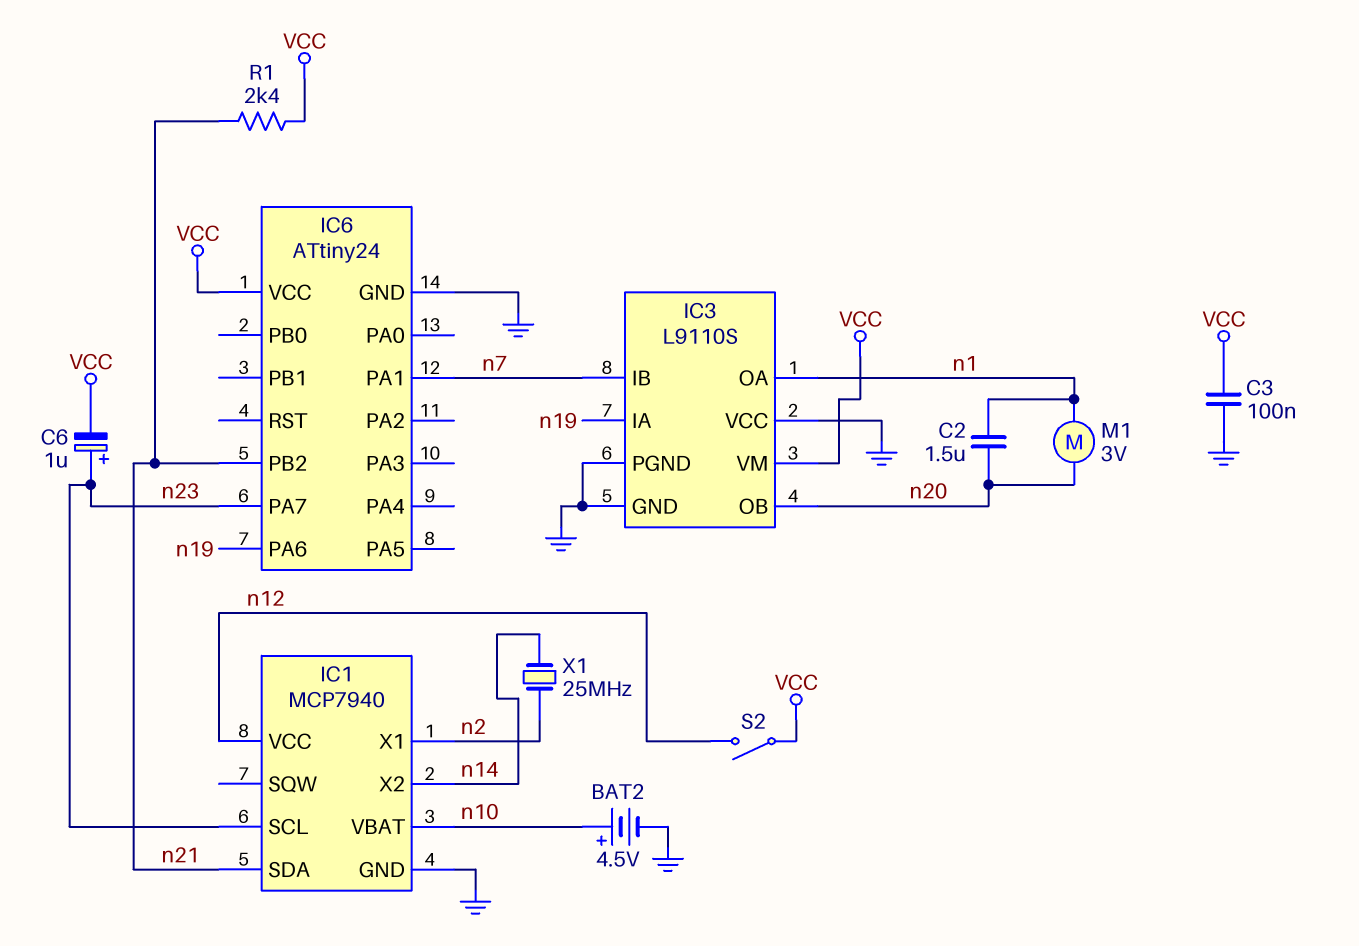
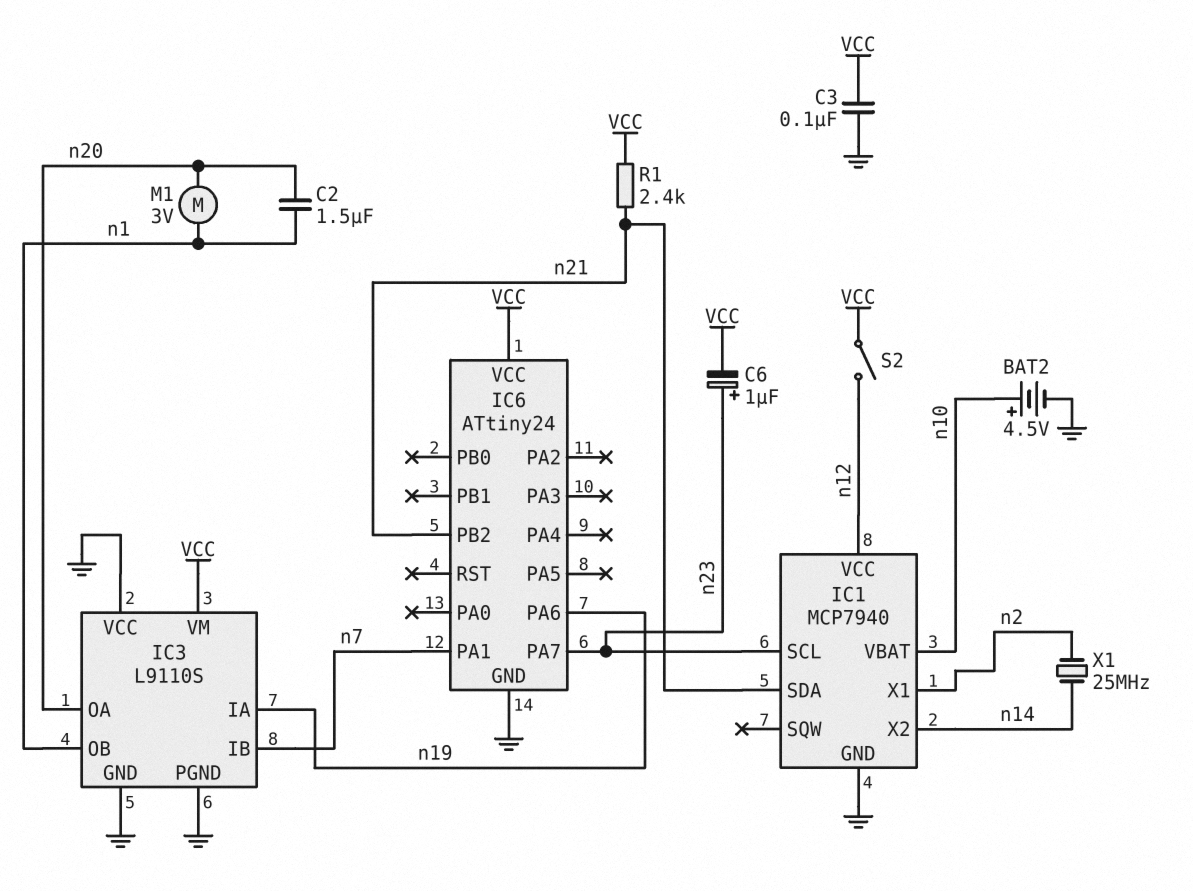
IC3 pin OA: n1 -> n20
IC3 pin OB: n20 -> n1

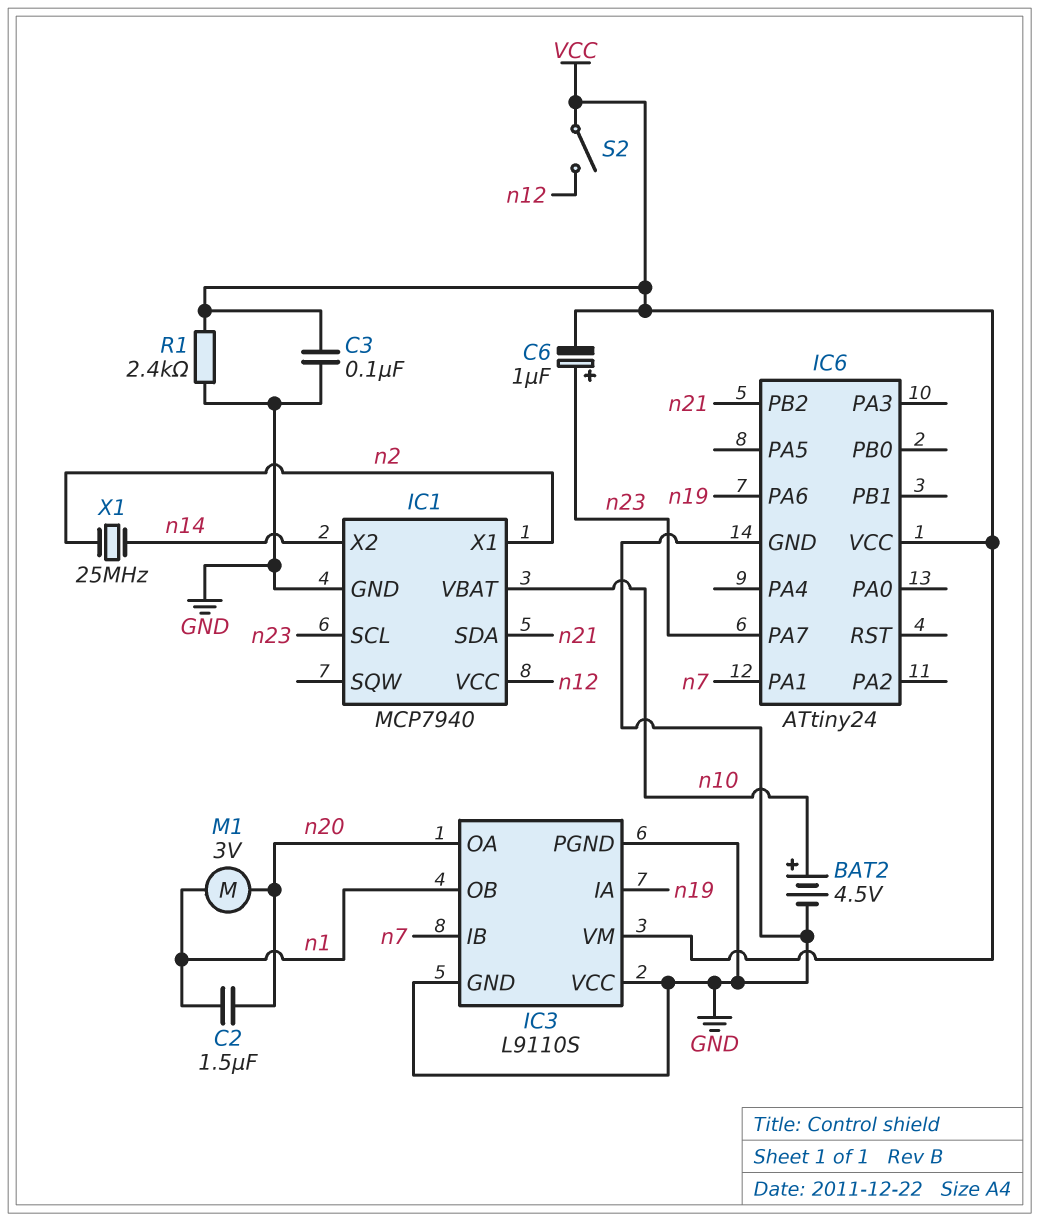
R1: 2.4k (VCC, n21) -> 2.4k (GND, VCC)

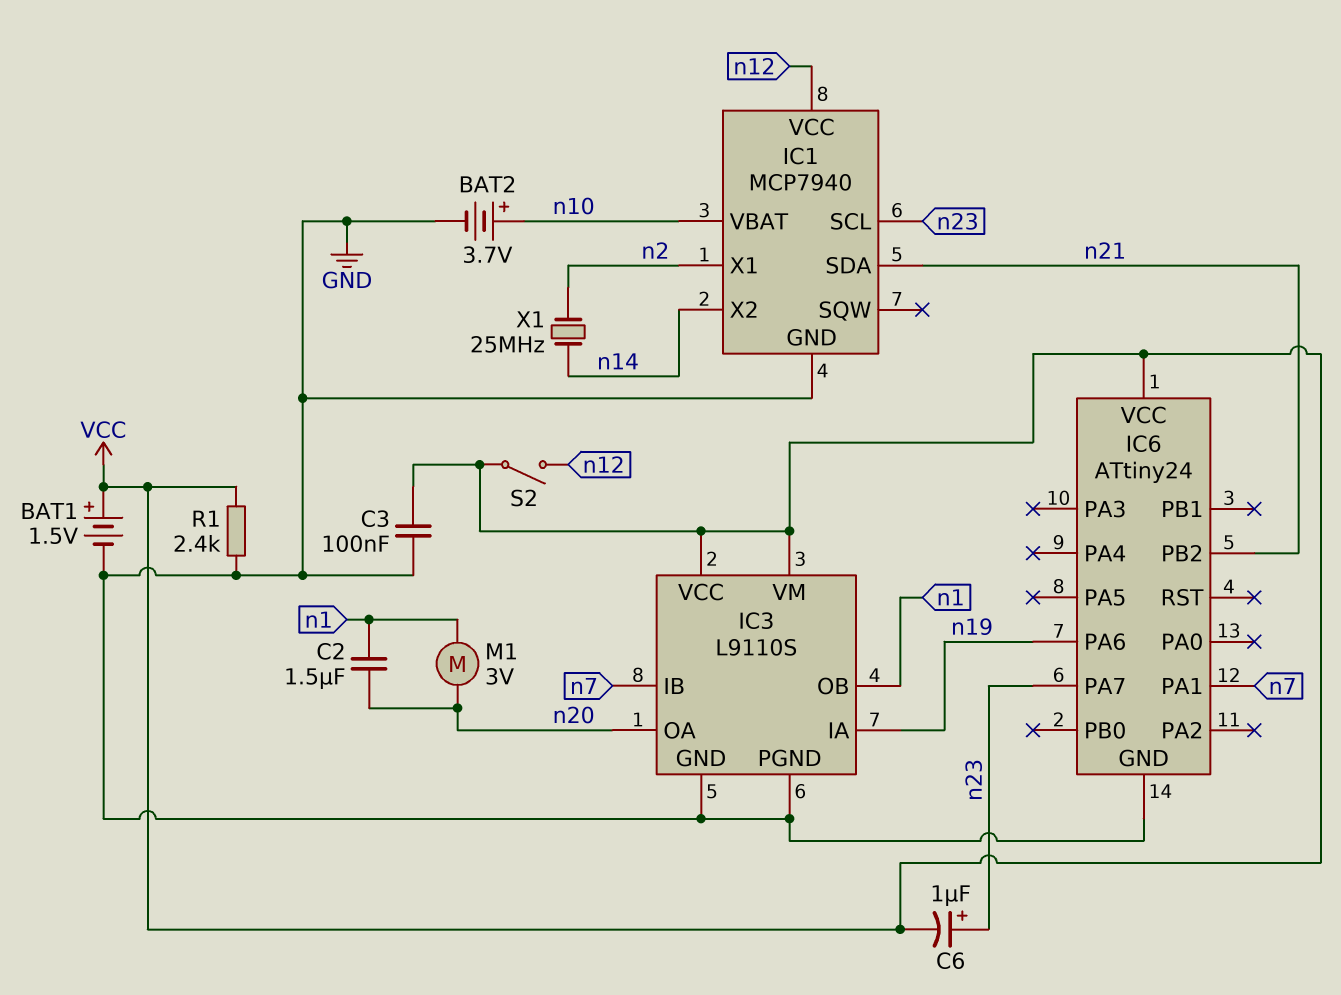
BAT1: none -> 1.5V (plus VCC, minus GND)
BAT2: 4.5V (plus n10, minus GND) -> 3.7V (plus n10, minus GND)
IC3 pin VCC: GND -> VCC

